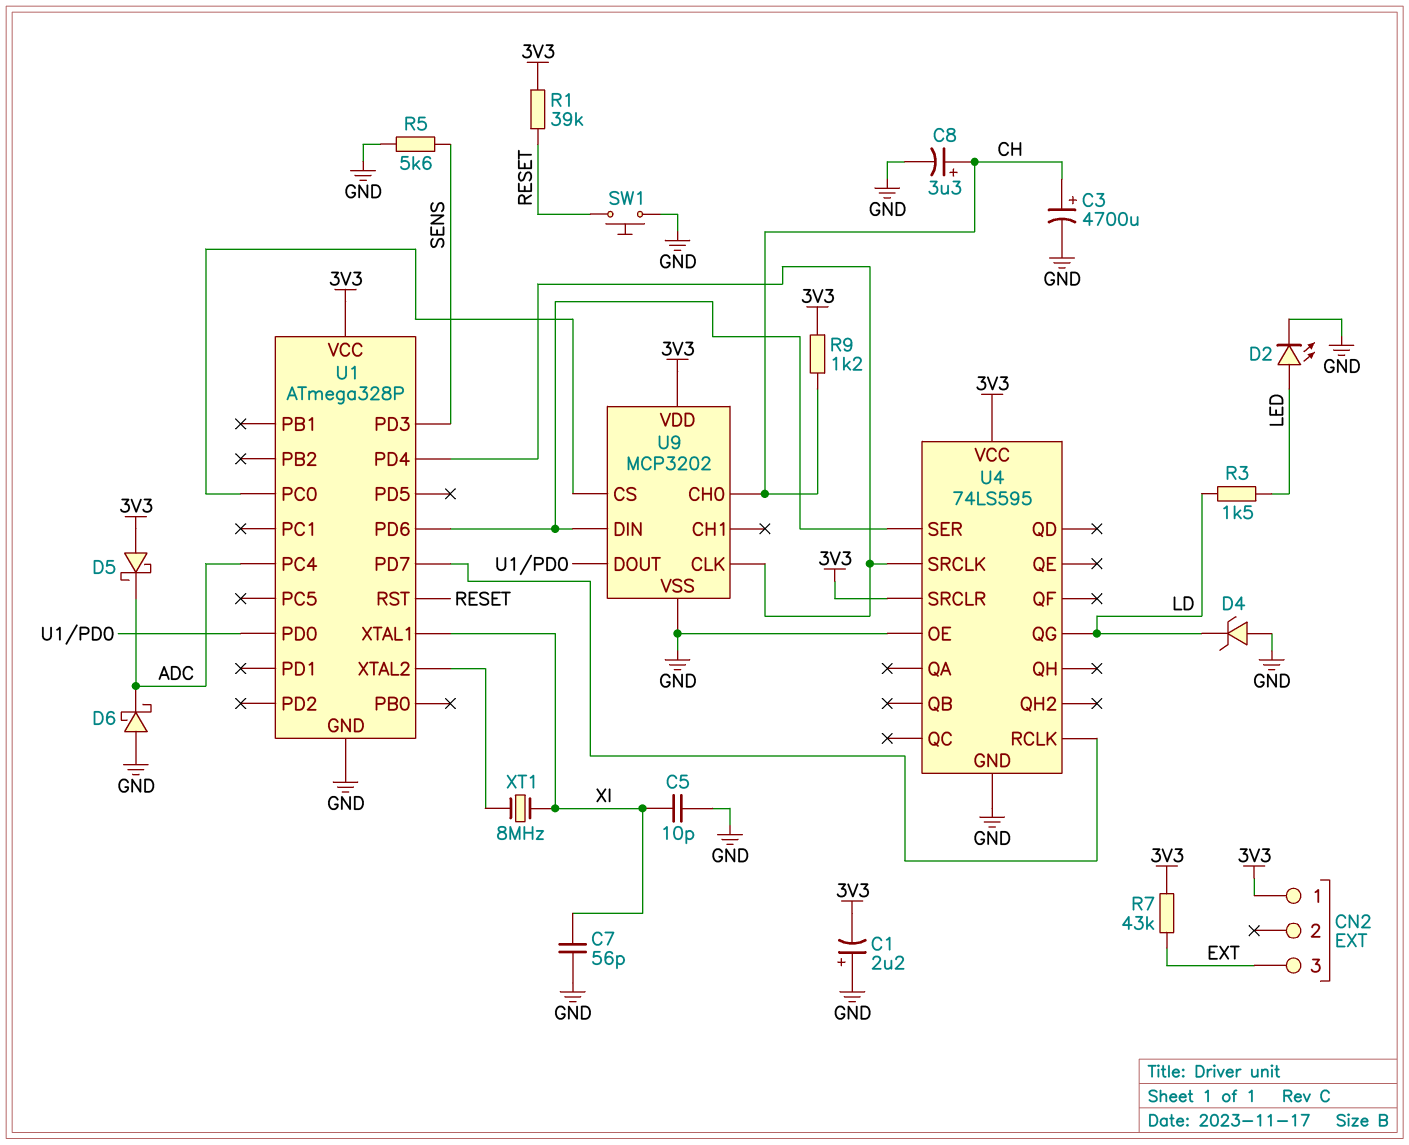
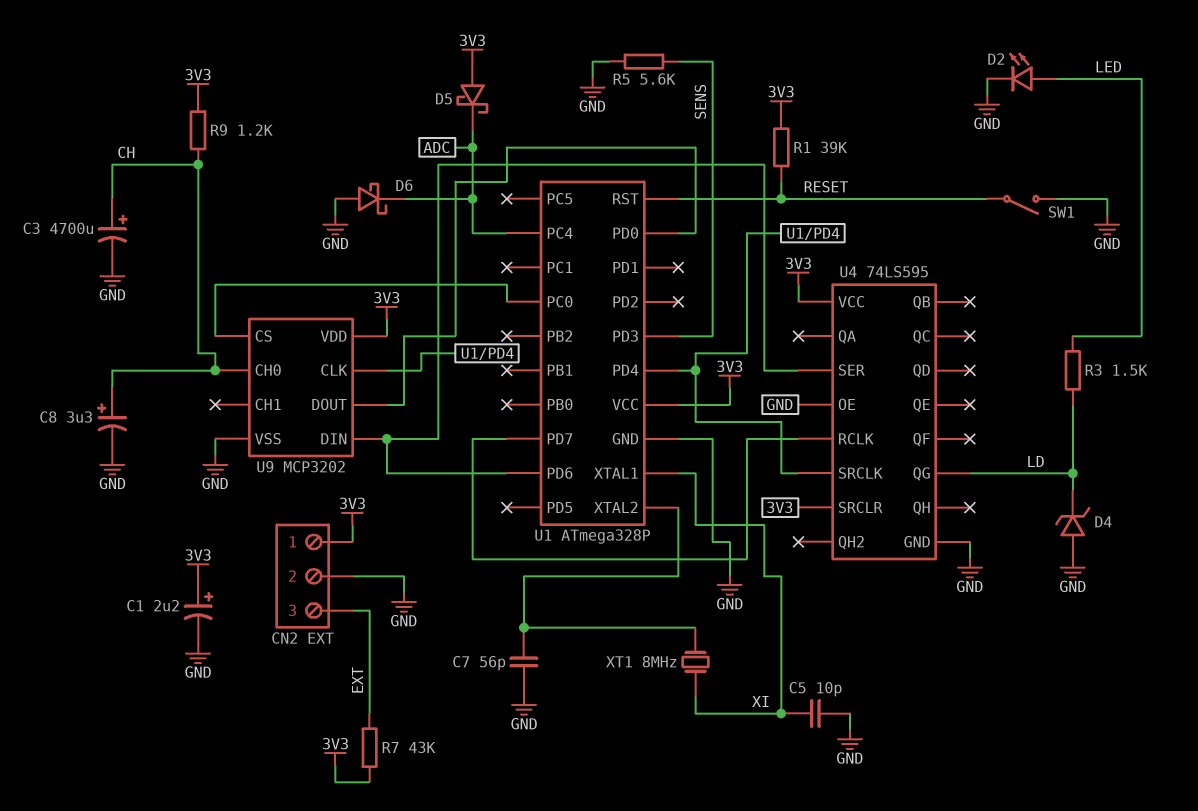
C1: 2.2uF (plus GND, minus 3V3) -> 2.2uF (plus 3V3, minus GND)
C7: 56pF (GND, XI) -> 56pF (GND, U1/XTAL2)
CN2 pin 2: none -> GND
SW1: button (GND, RESET) -> switch (GND, RESET)

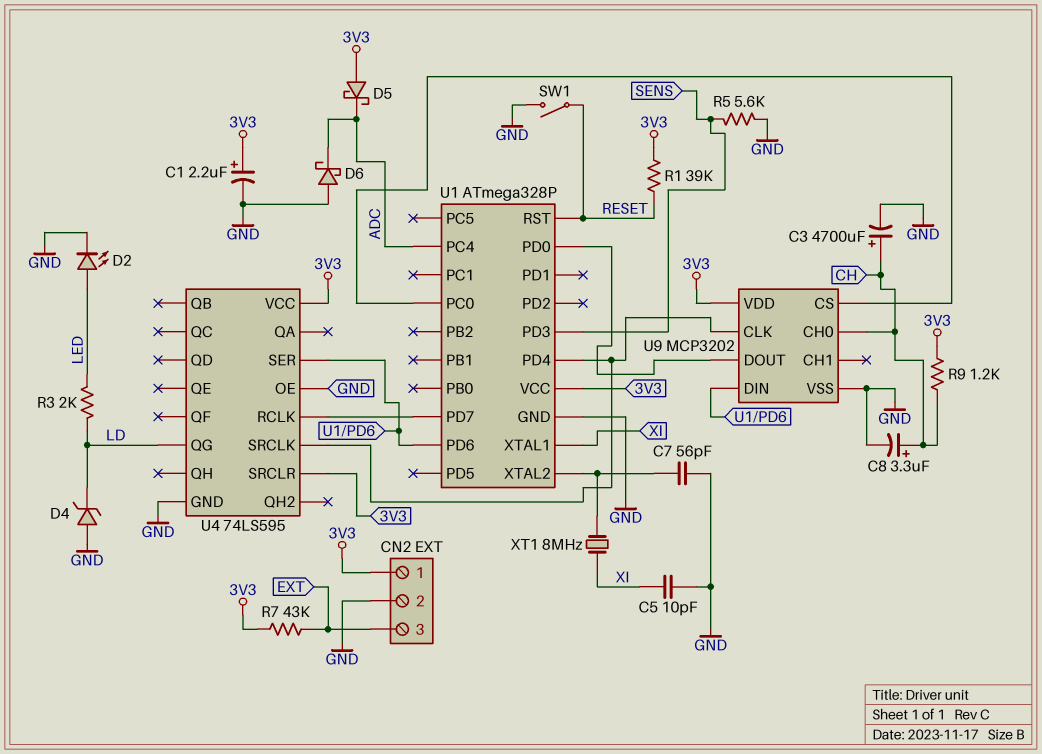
R3: 1.5k (LD, LED) -> 2k (LD, LED)

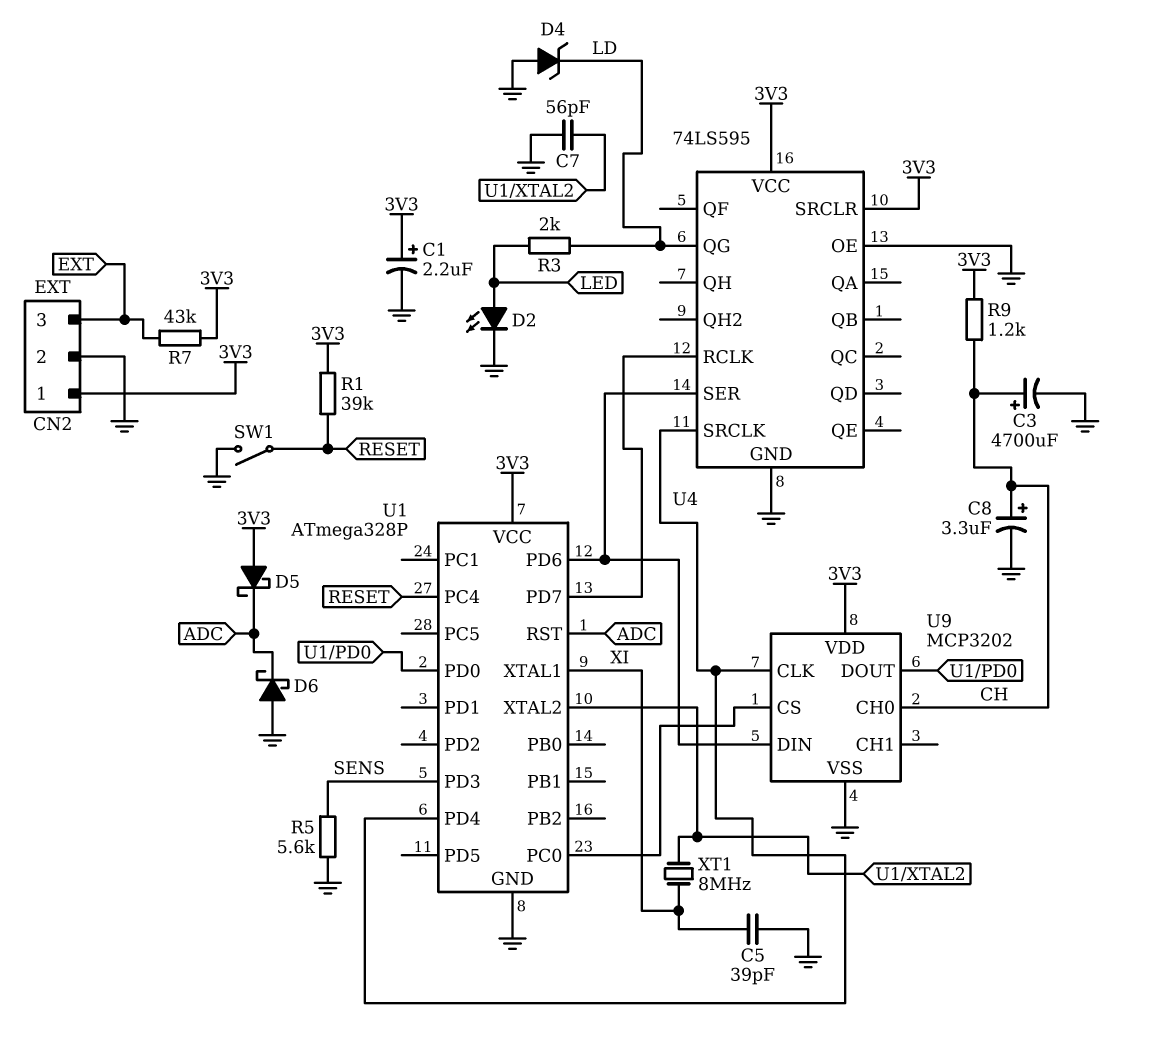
C5: 10pF (GND, XI) -> 39pF (GND, XI)
U1 pin PC4: ADC -> RESET
U1 pin RST: RESET -> ADC

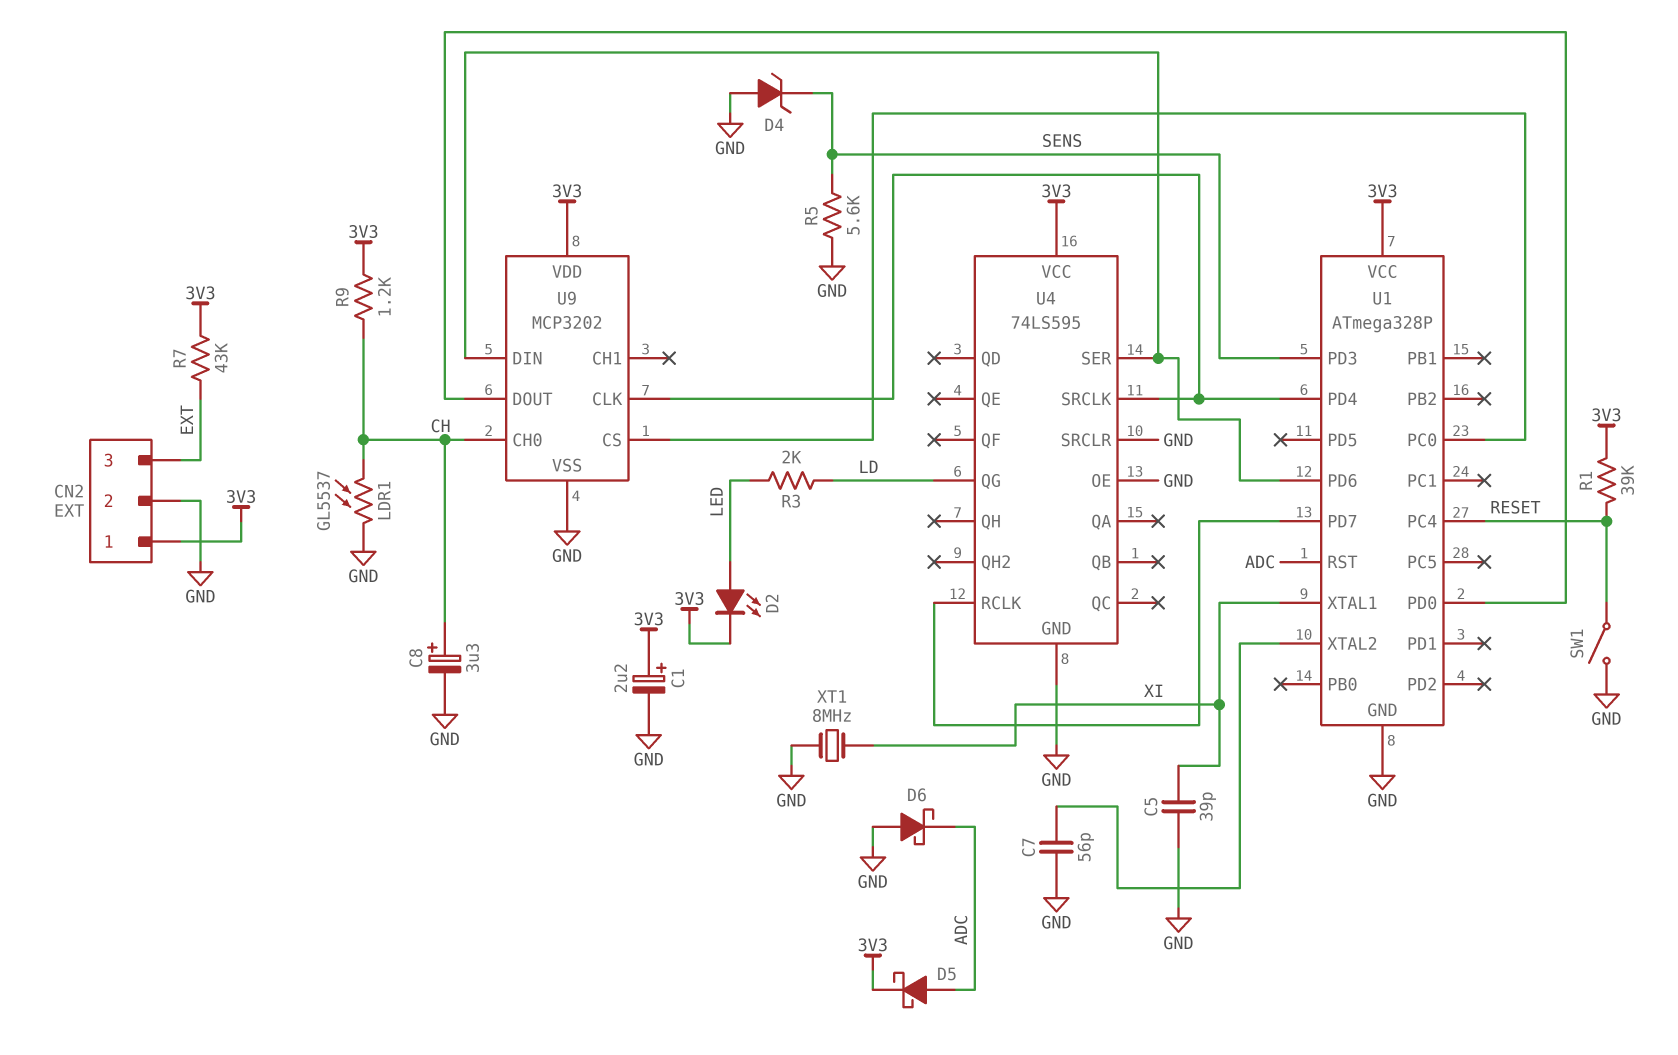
C3: 4700uF (plus CH, minus GND) -> none
D2: LED (A LED, K GND) -> LED (A LED, K 3V3)
D4: zener (A GND, K LD) -> zener (A GND, K SENS)
D5: schottky (A 3V3, K ADC) -> schottky (A ADC, K 3V3)
LDR1: none -> GL5537 (CH, GND)
U4 pin SRCLR: 3V3 -> GND
XT1: 8MHz (U1/XTAL2, XI) -> 8MHz (GND, XI)

